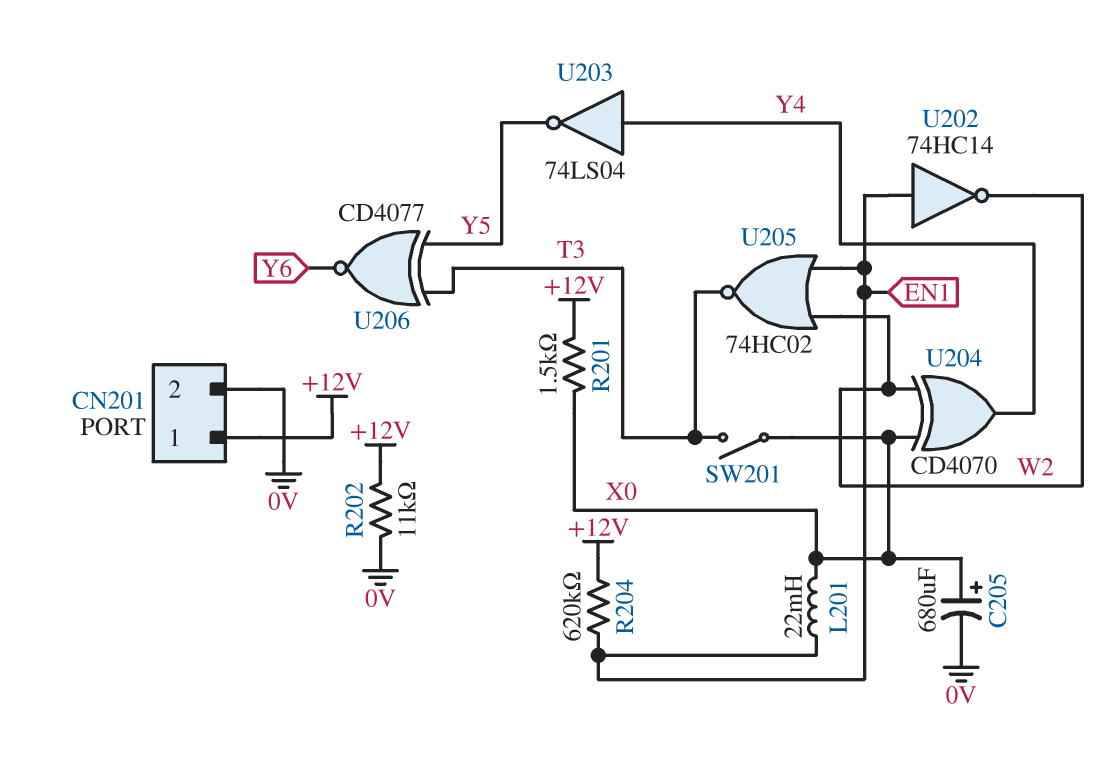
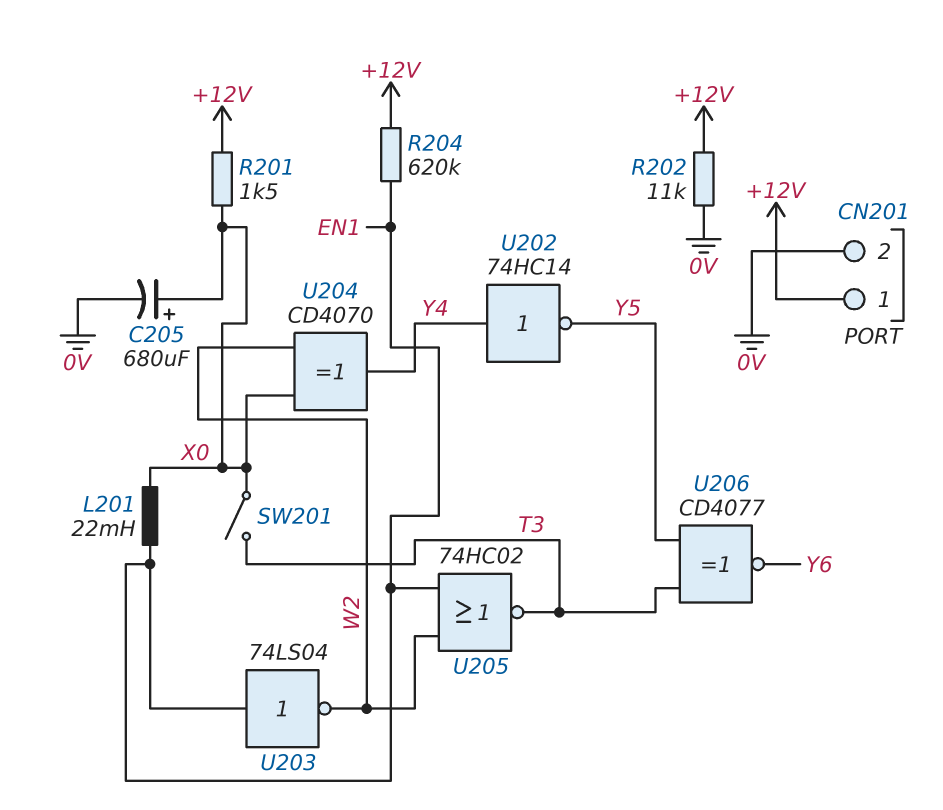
U202: NOT 74HC14 (in EN1, out W2) -> NOT 74HC14 (in Y4, out Y5)
U203: NOT 74LS04 (in Y4, out Y5) -> NOT 74LS04 (in EN1, out W2)

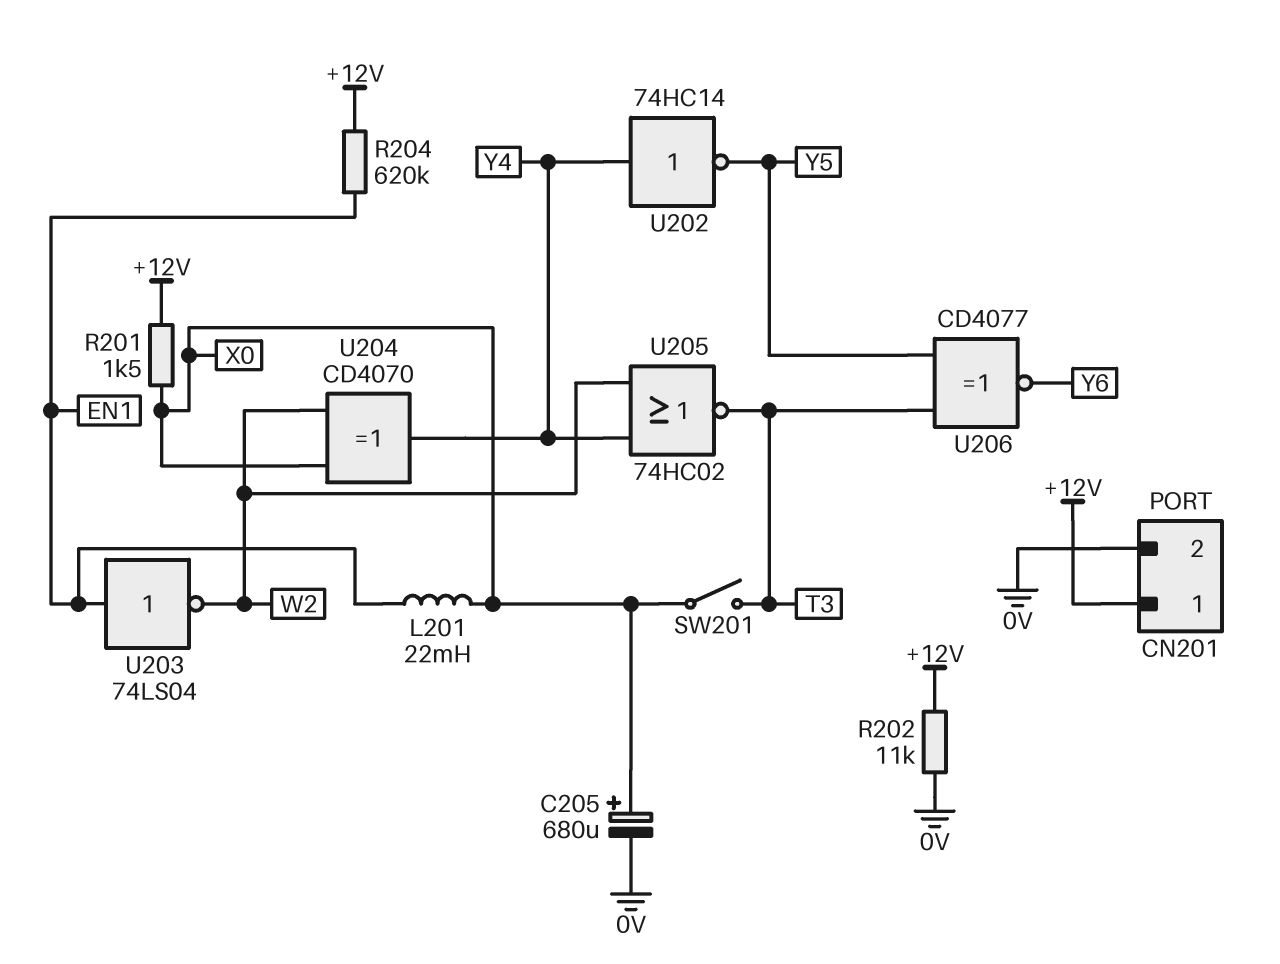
U205: NOR 74HC02 (in EN1, in W2, out T3) -> NOR 74HC02 (in W2, in Y4, out T3)

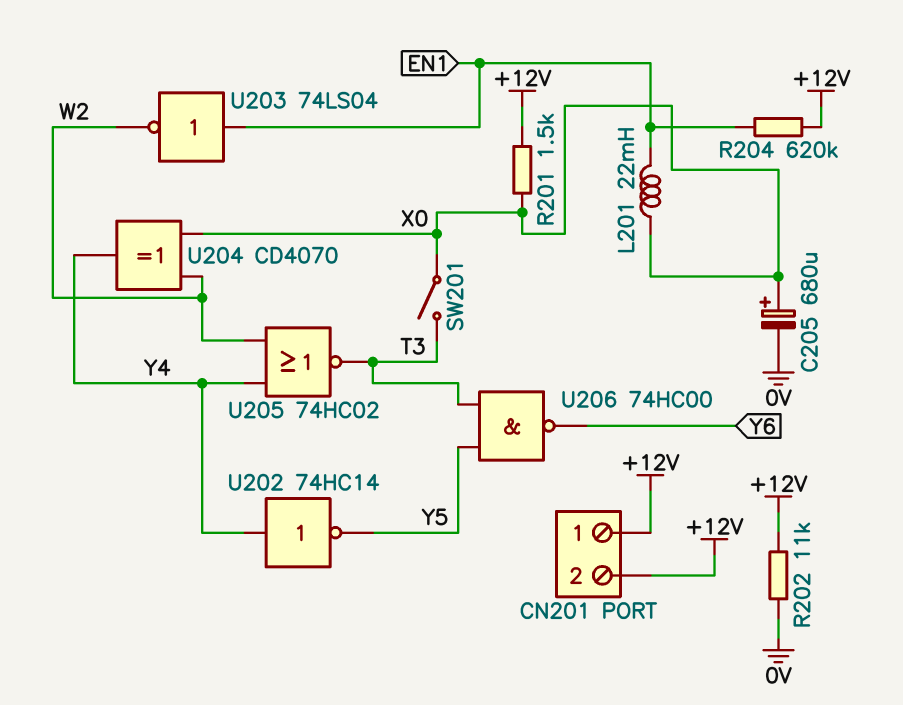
CN201 pin 2: 0V -> +12V
U206: XNOR CD4077 (in T3, in Y5, out Y6) -> NAND 74HC00 (in T3, in Y5, out Y6)

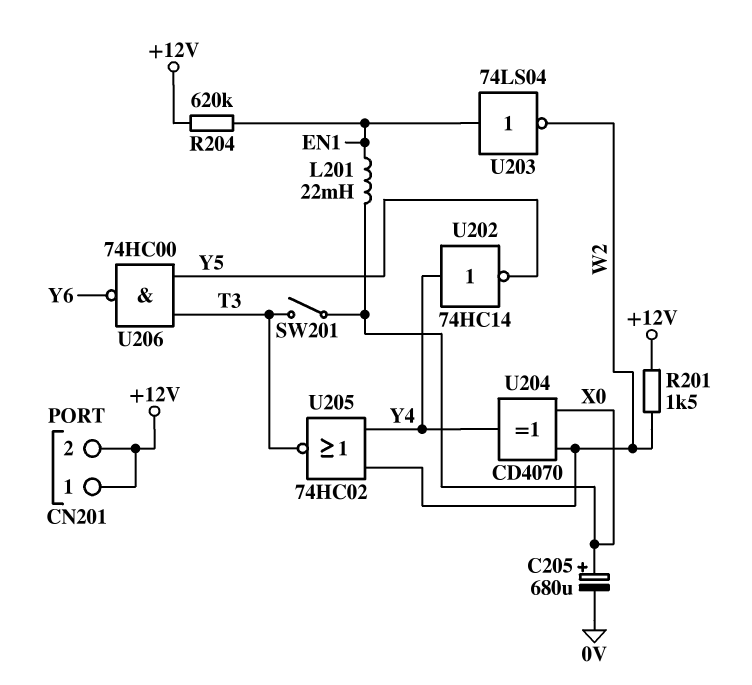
R201: 1.5k (+12V, X0) -> 1.5k (+12V, W2)
R202: 11k (+12V, 0V) -> none

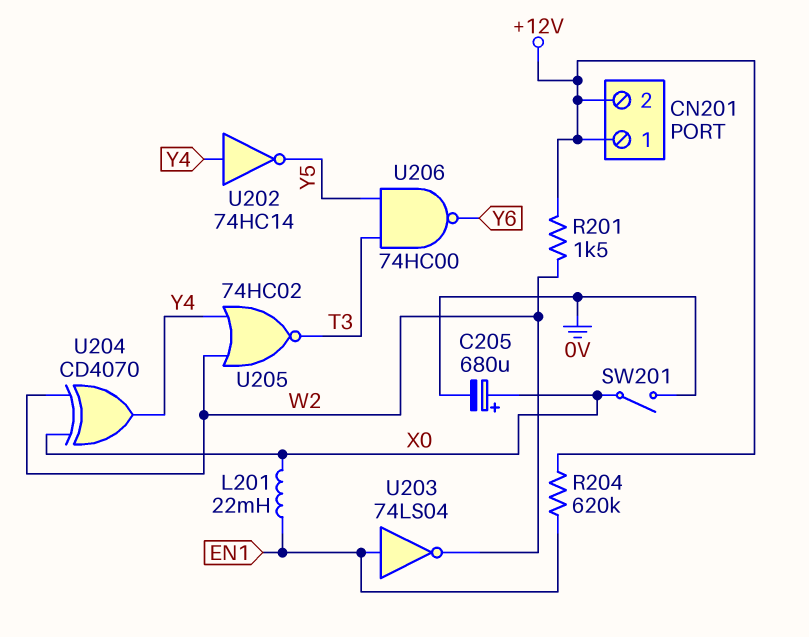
SW201: switch (T3, X0) -> switch (0V, X0)

